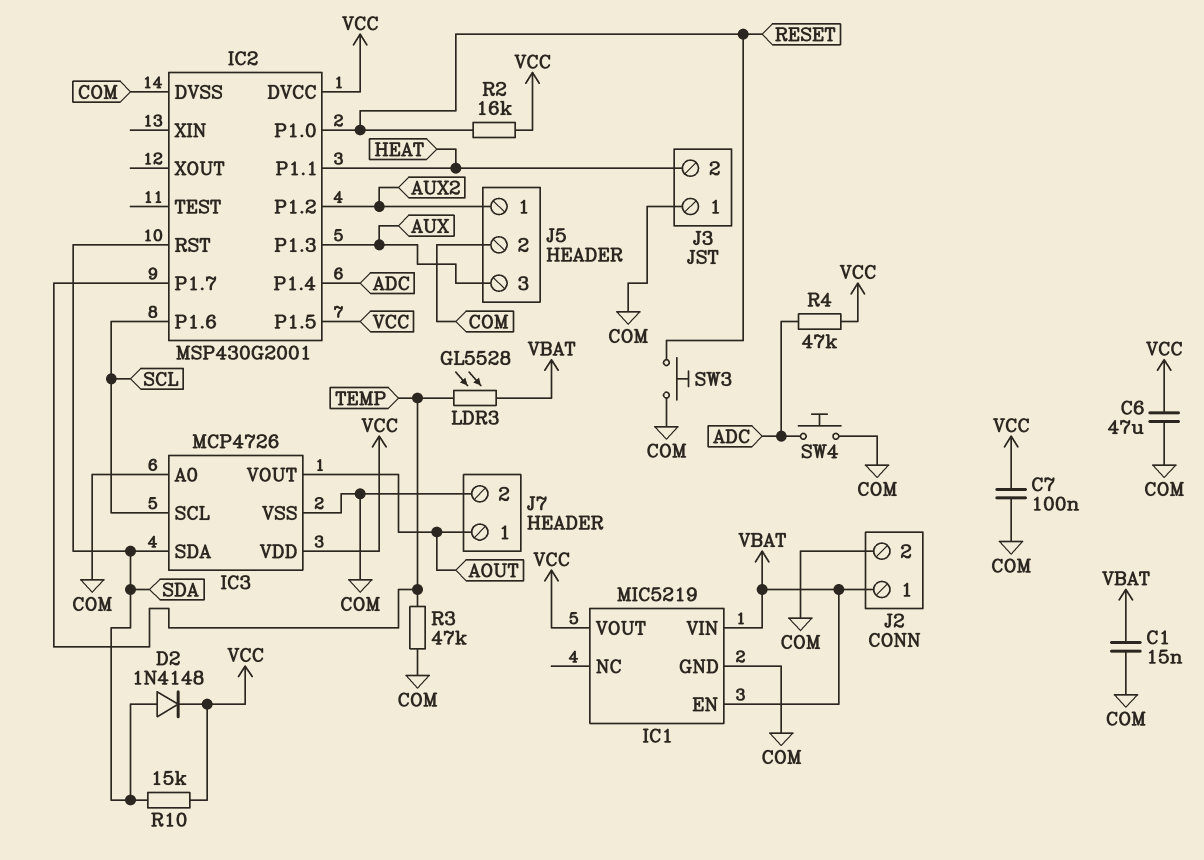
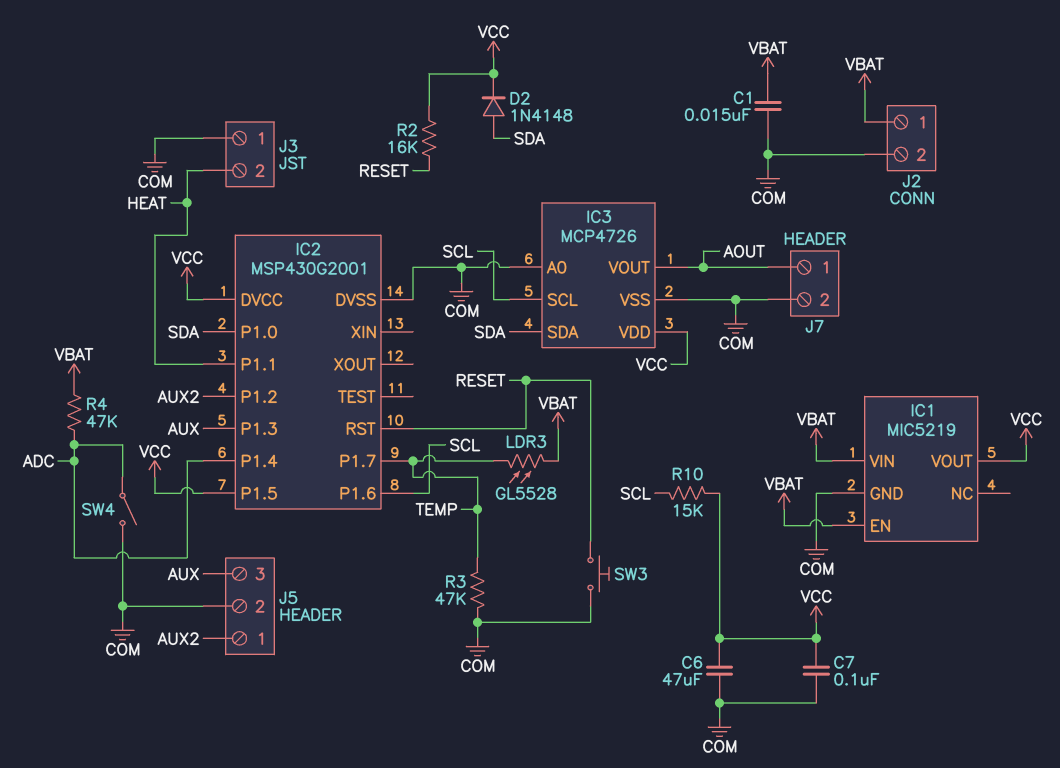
IC2 pin P1.0: RESET -> SDA
IC2 pin RST: SDA -> RESET
R4: 47k (ADC, VCC) -> 47k (ADC, VBAT)
R10: 15k (SDA, VCC) -> 15k (SCL, VCC)
SW4: button (ADC, COM) -> switch (ADC, COM)

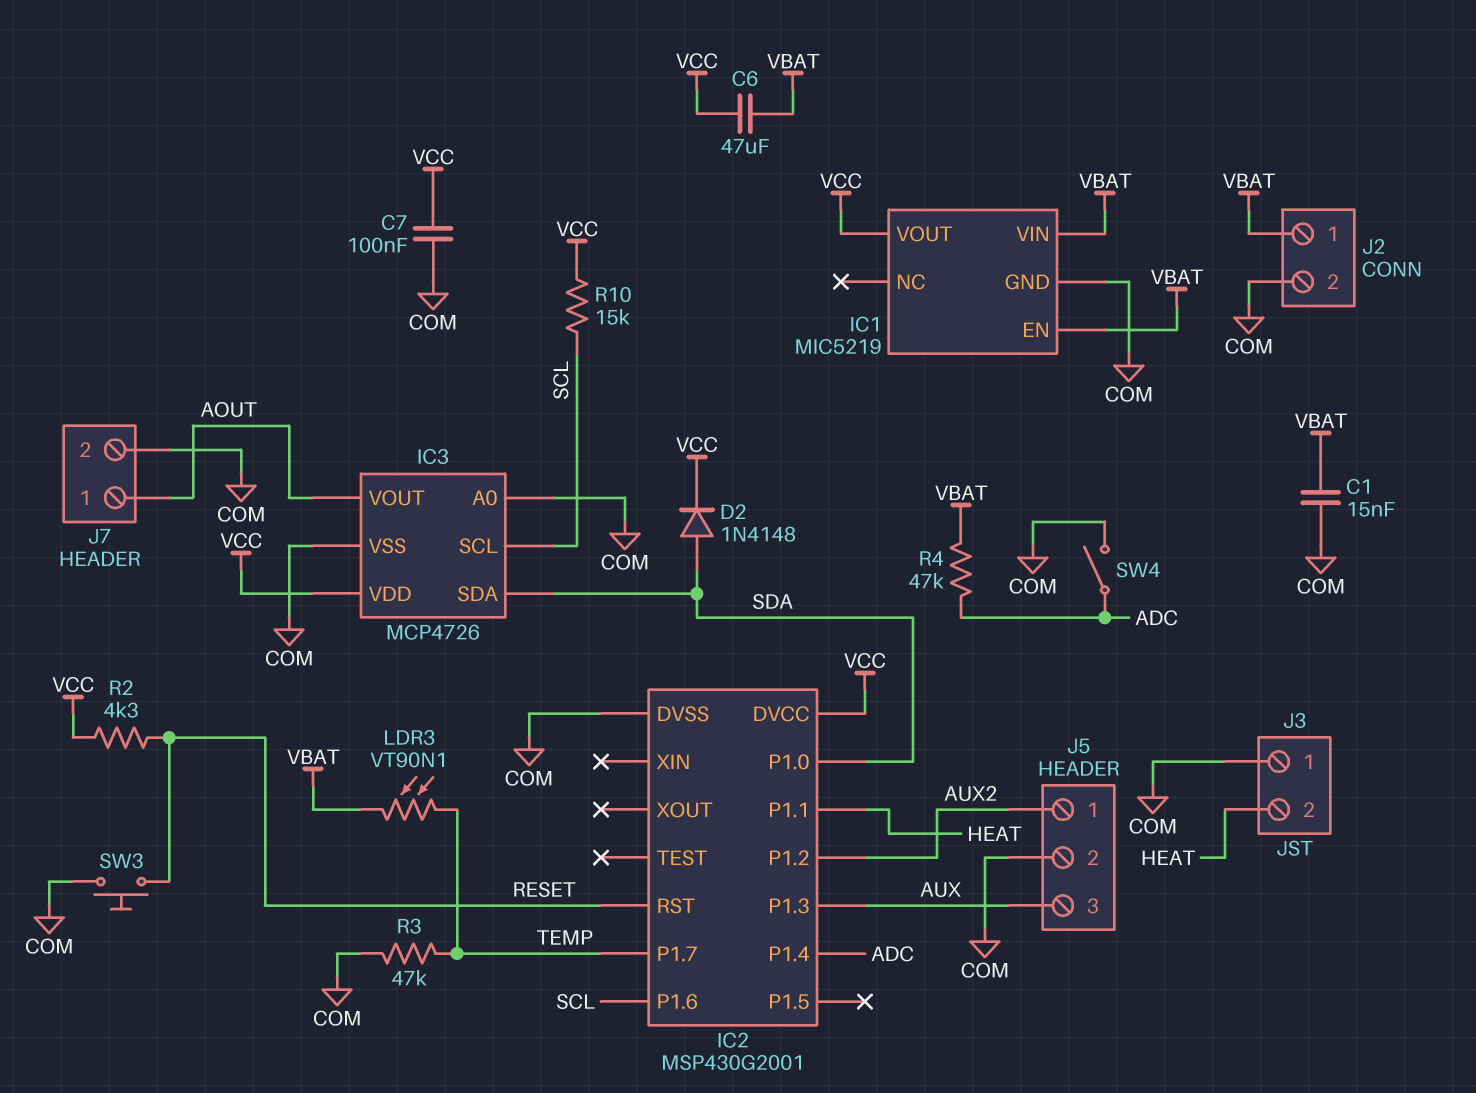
C6: 47uF (COM, VCC) -> 47uF (VBAT, VCC)
IC2 pin P1.5: VCC -> none
LDR3: GL5528 (TEMP, VBAT) -> VT90N1 (TEMP, VBAT)
R2: 16k (RESET, VCC) -> 4.3k (RESET, VCC)

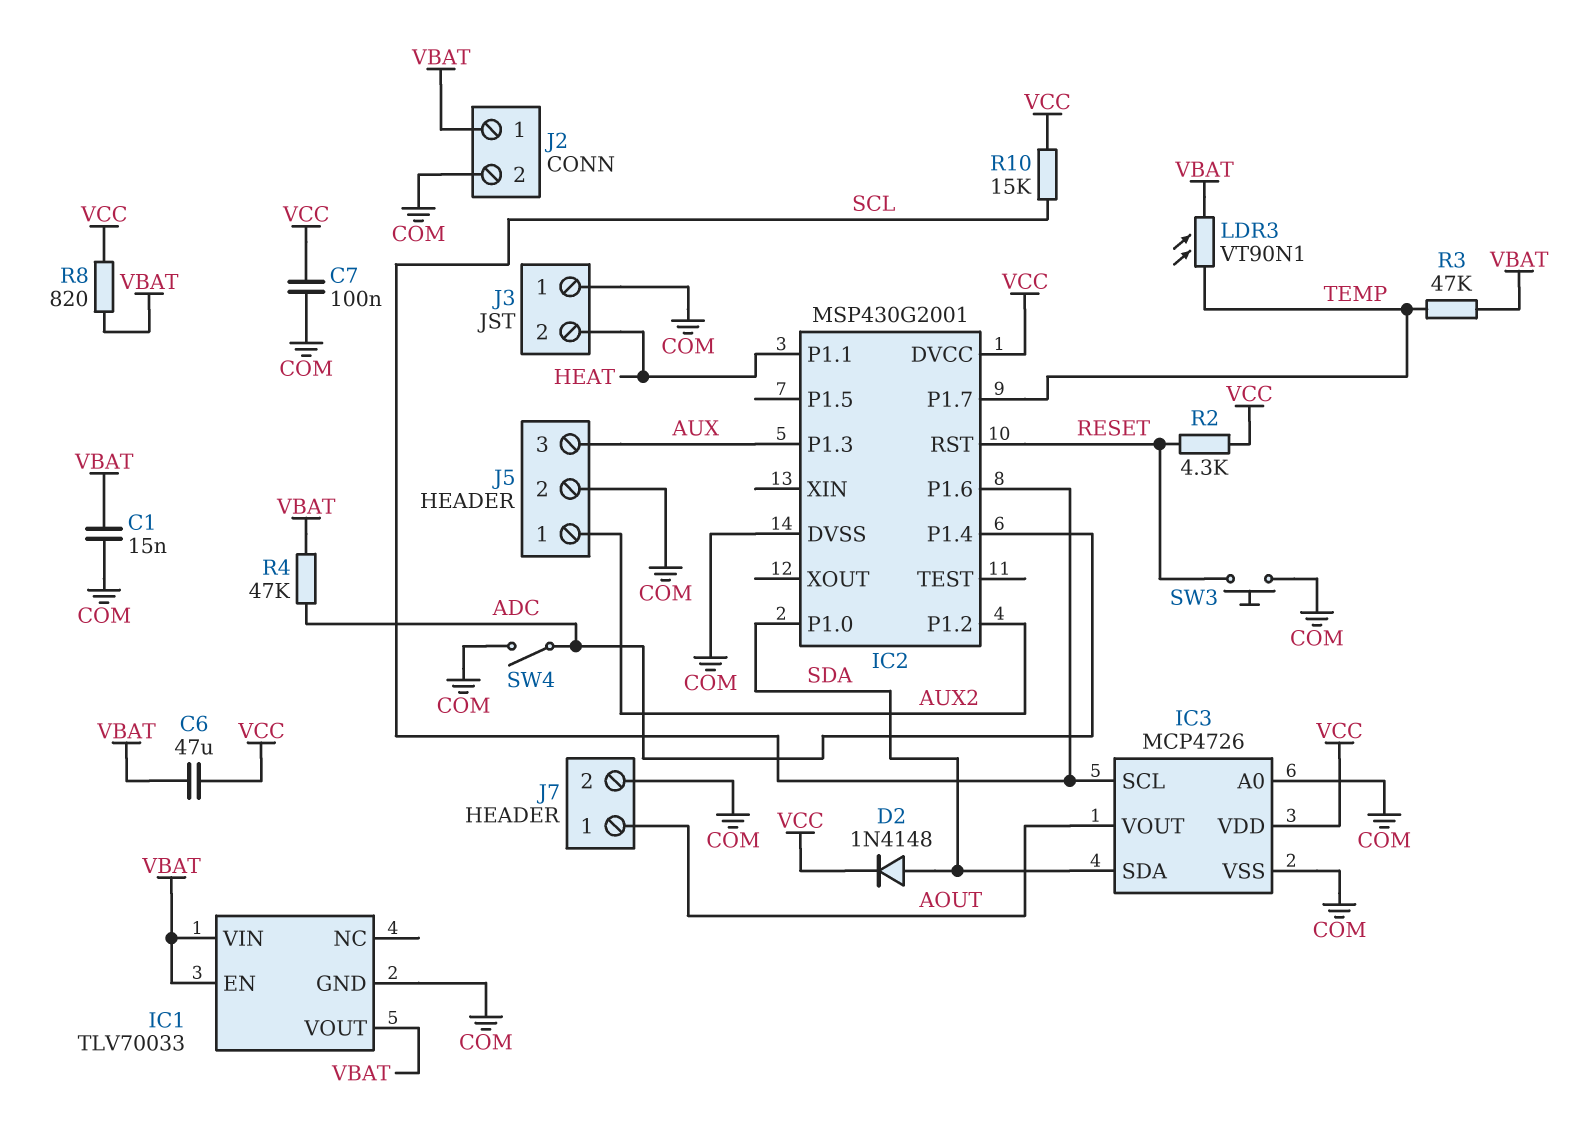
IC1: MIC5219 -> TLV70033
IC1 pin VOUT: VCC -> VBAT
R3: 47k (COM, TEMP) -> 47k (TEMP, VBAT)
R8: none -> 820 (VBAT, VCC)

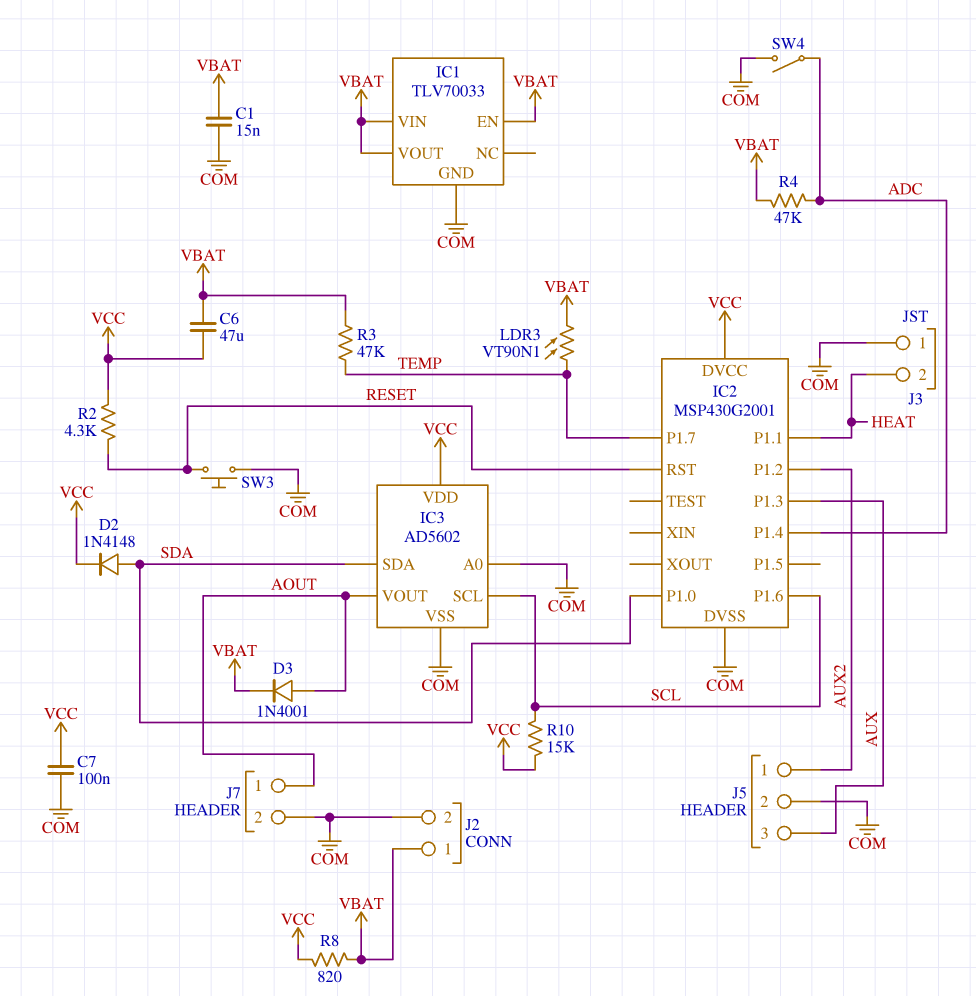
D3: none -> diode 1N4001 (A AOUT, K VBAT)
IC3: MCP4726 -> AD5602

